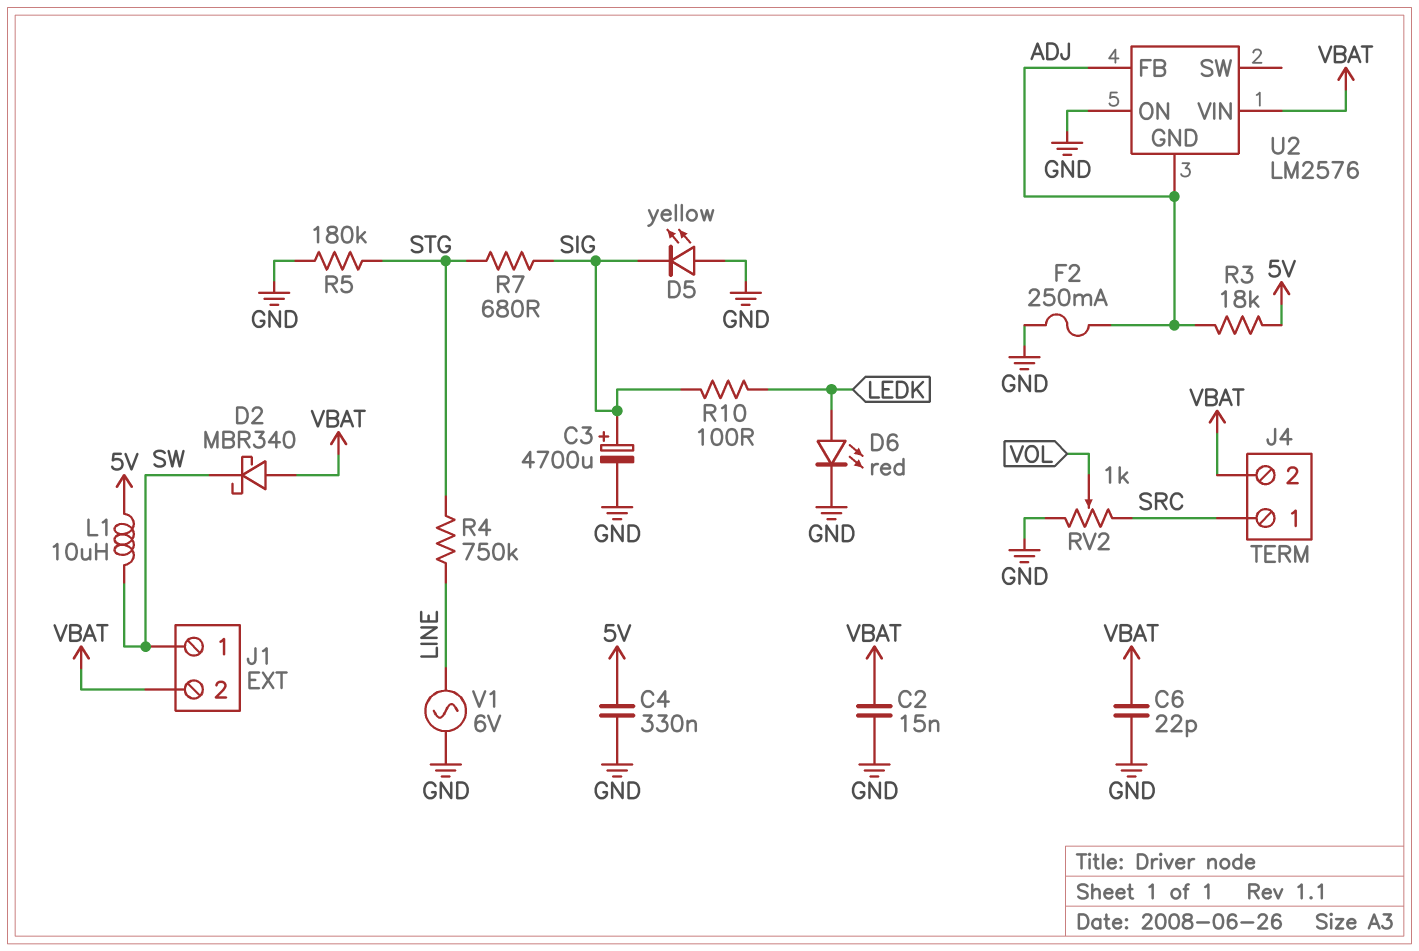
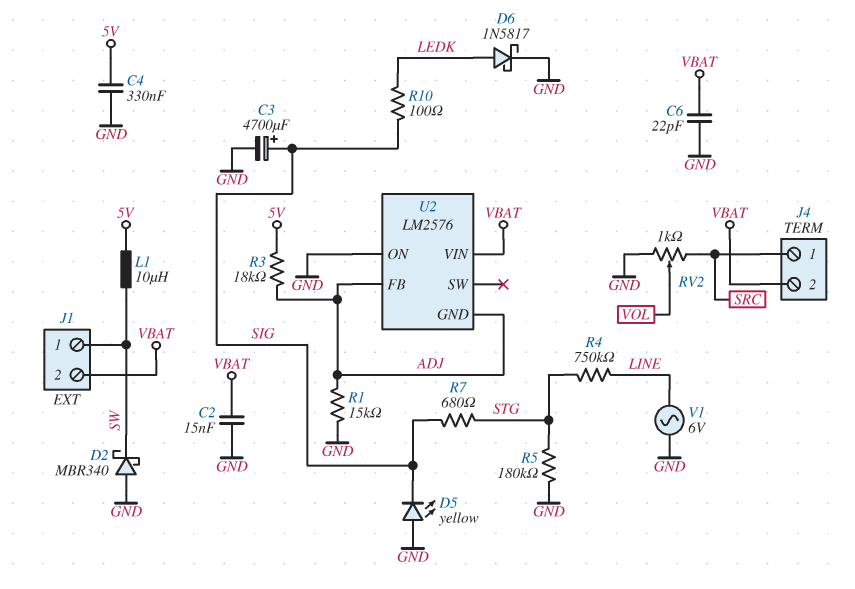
D2: schottky MBR340 (A VBAT, K SW) -> schottky MBR340 (A GND, K SW)
D6: LED red (A LEDK, K GND) -> schottky 1N5817 (A LEDK, K GND)
F2: 250mA (ADJ, GND) -> none
R1: none -> 15k (ADJ, GND)

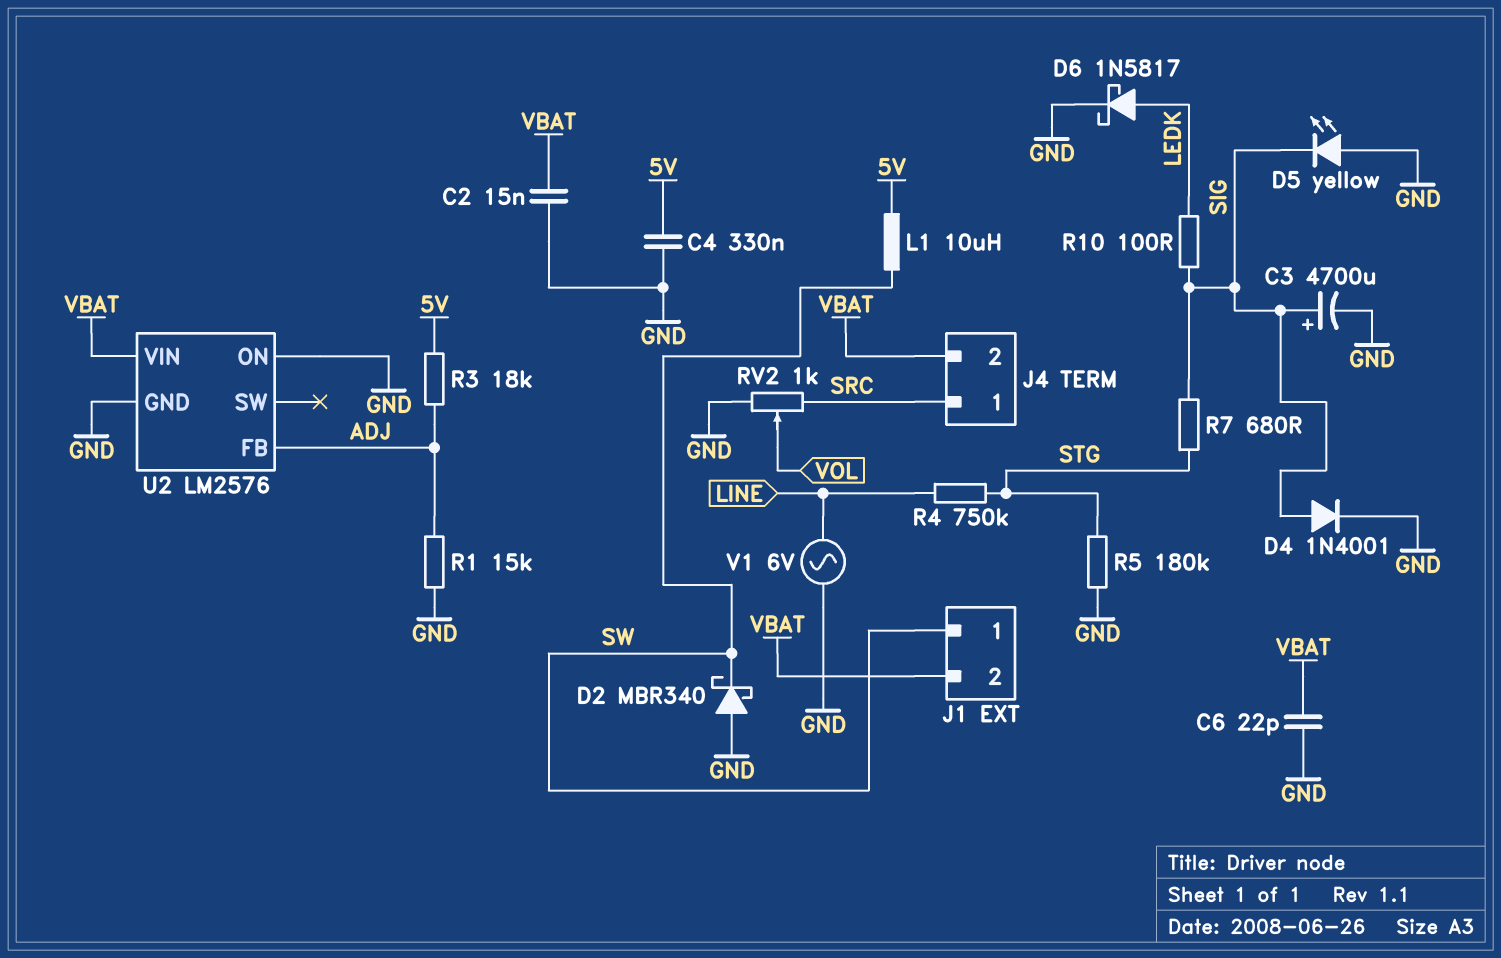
D4: none -> diode 1N4001 (A SIG, K GND)
U2 pin GND: ADJ -> GND

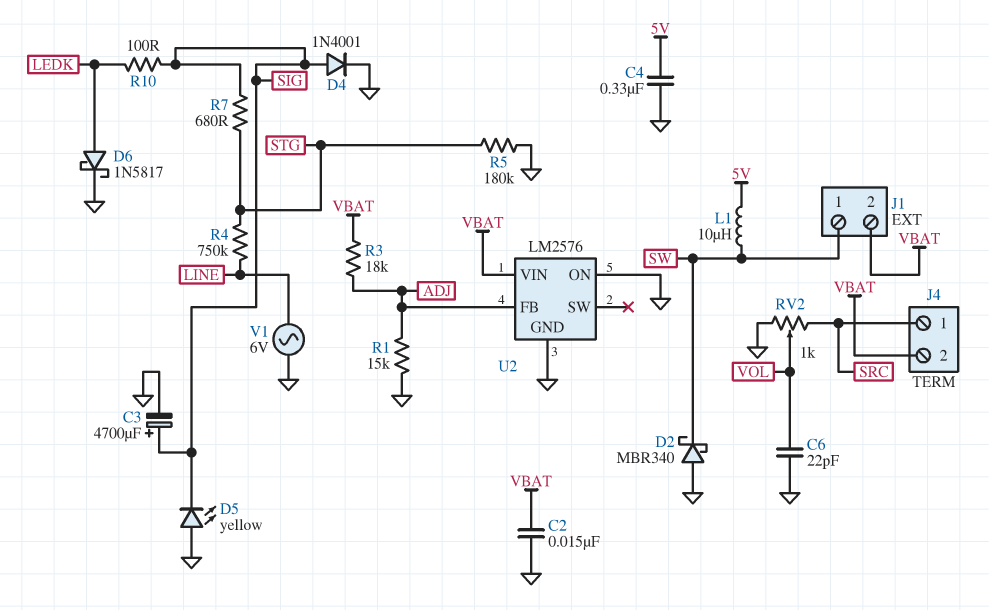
C6: 22pF (GND, VBAT) -> 22pF (GND, VOL)
R3: 18k (5V, ADJ) -> 18k (ADJ, VBAT)

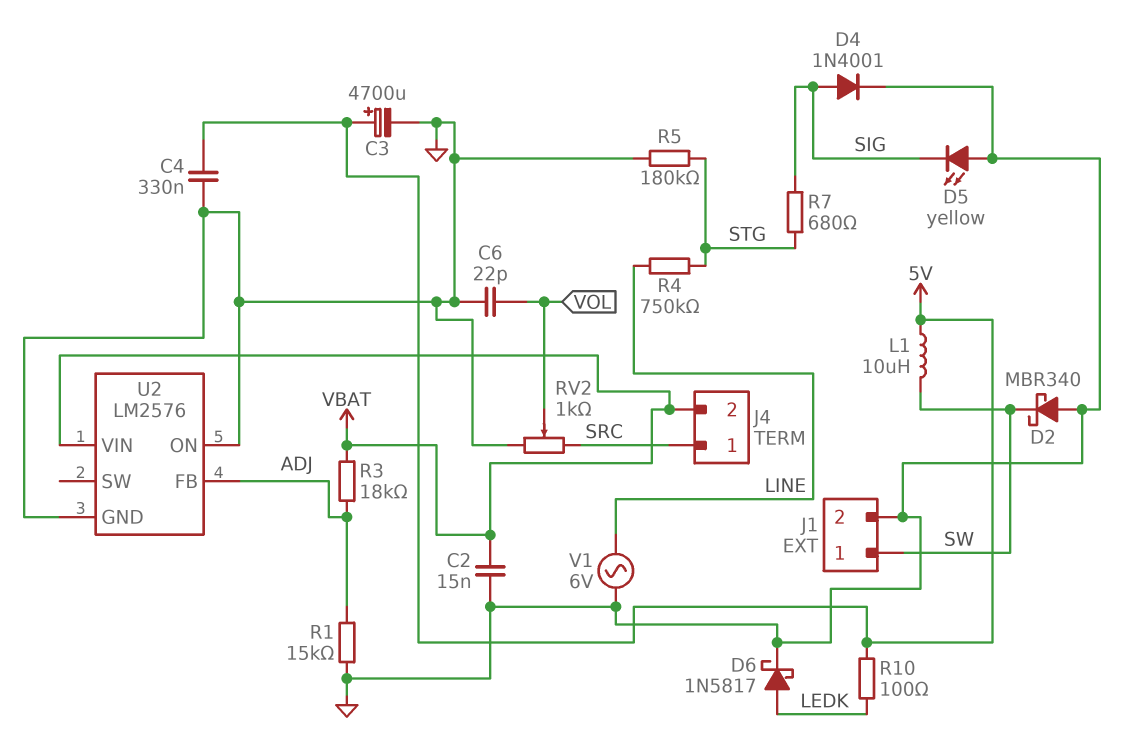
C3: 4700uF (plus SIG, minus GND) -> 4700uF (plus 5V, minus GND)
J1 pin 2: VBAT -> GND
R10: 100 (LEDK, SIG) -> 100 (5V, LEDK)

